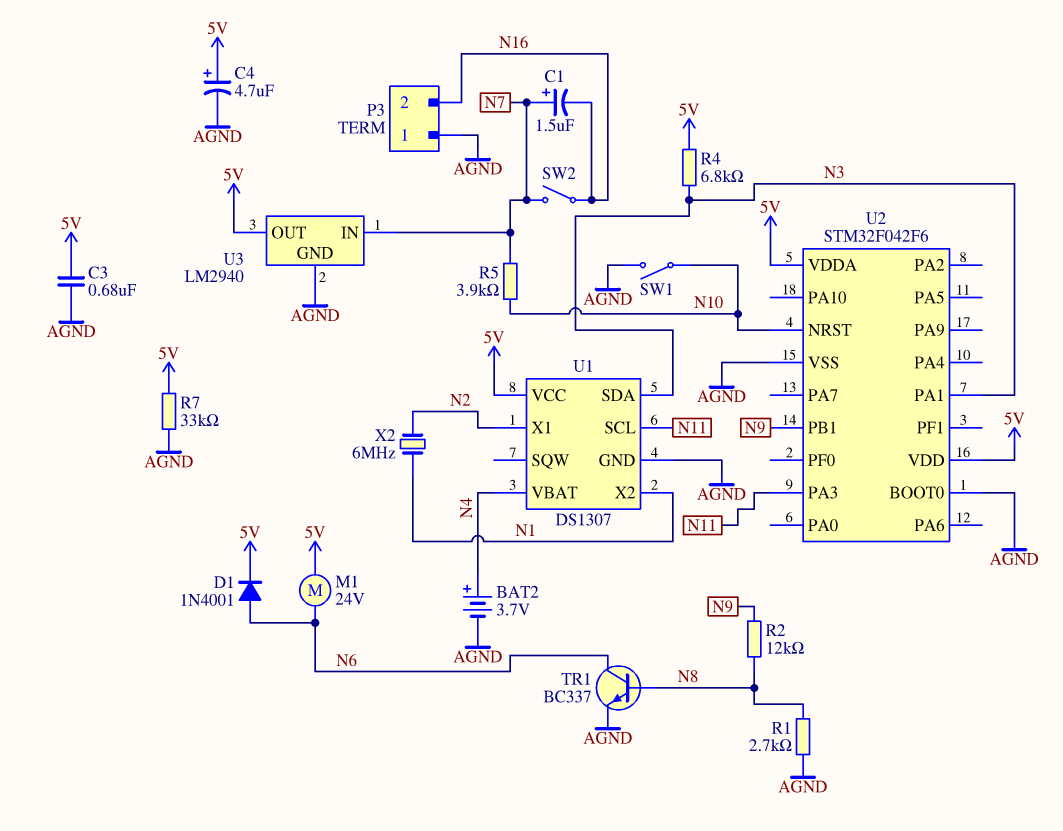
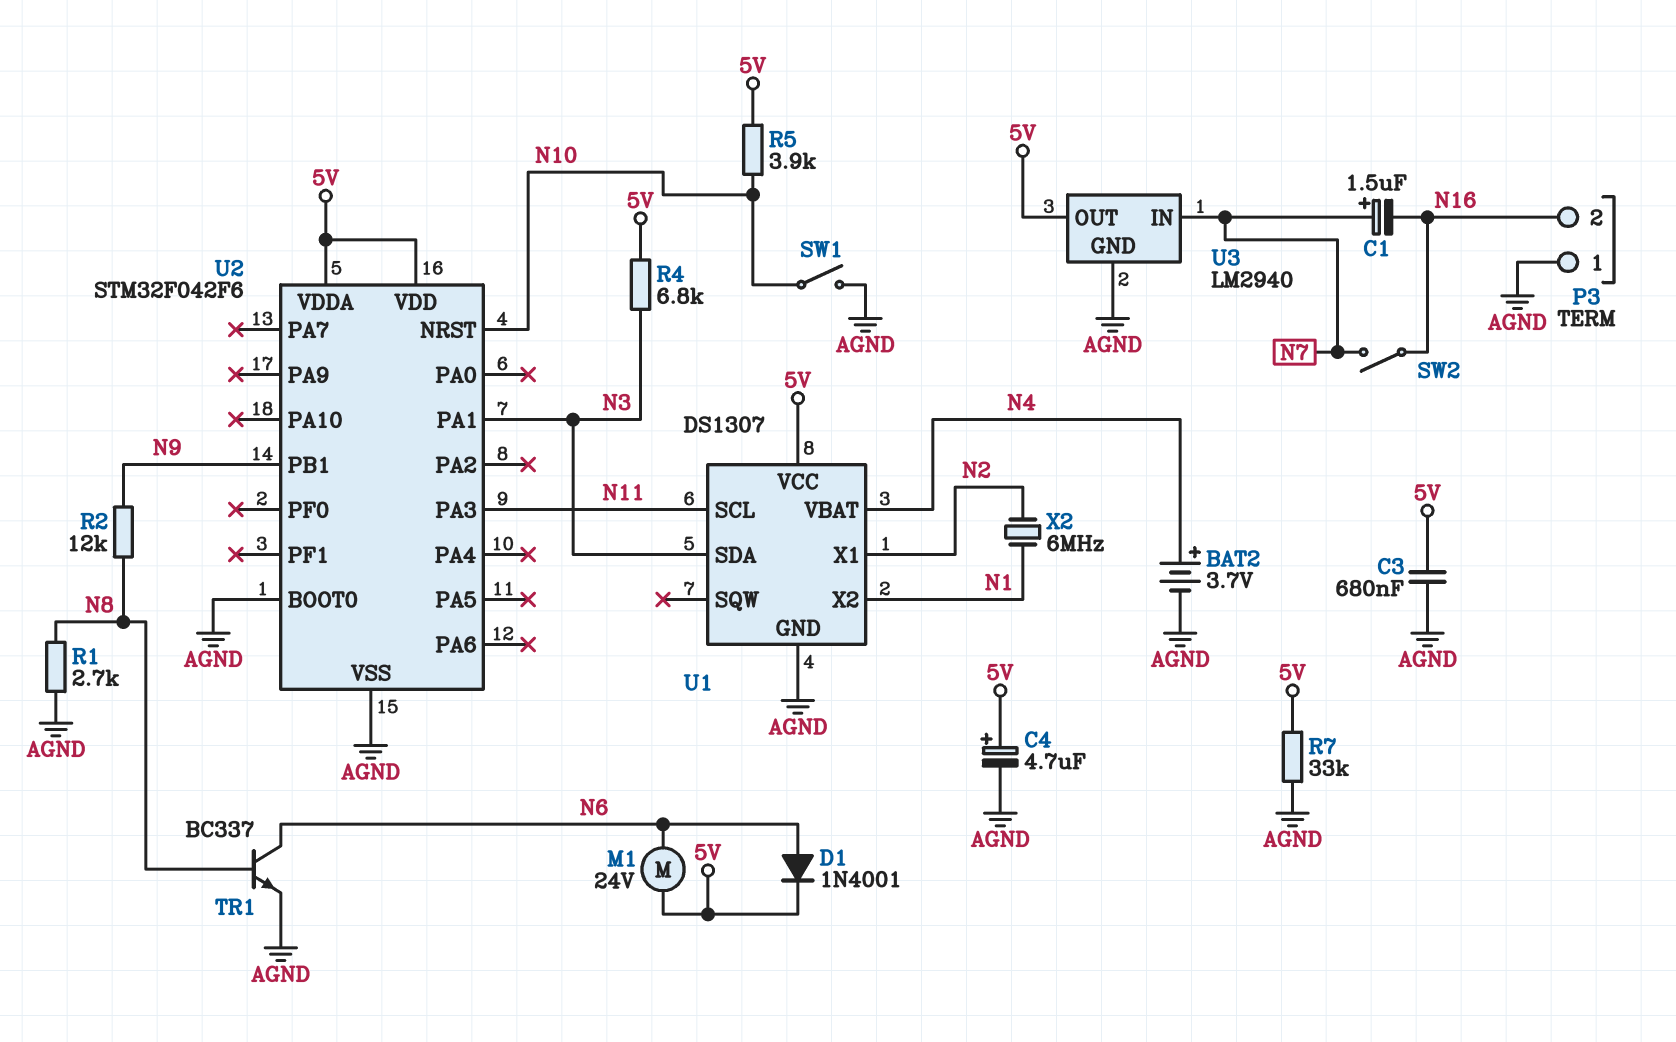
R5: 3.9k (N7, N10) -> 3.9k (5V, N10)

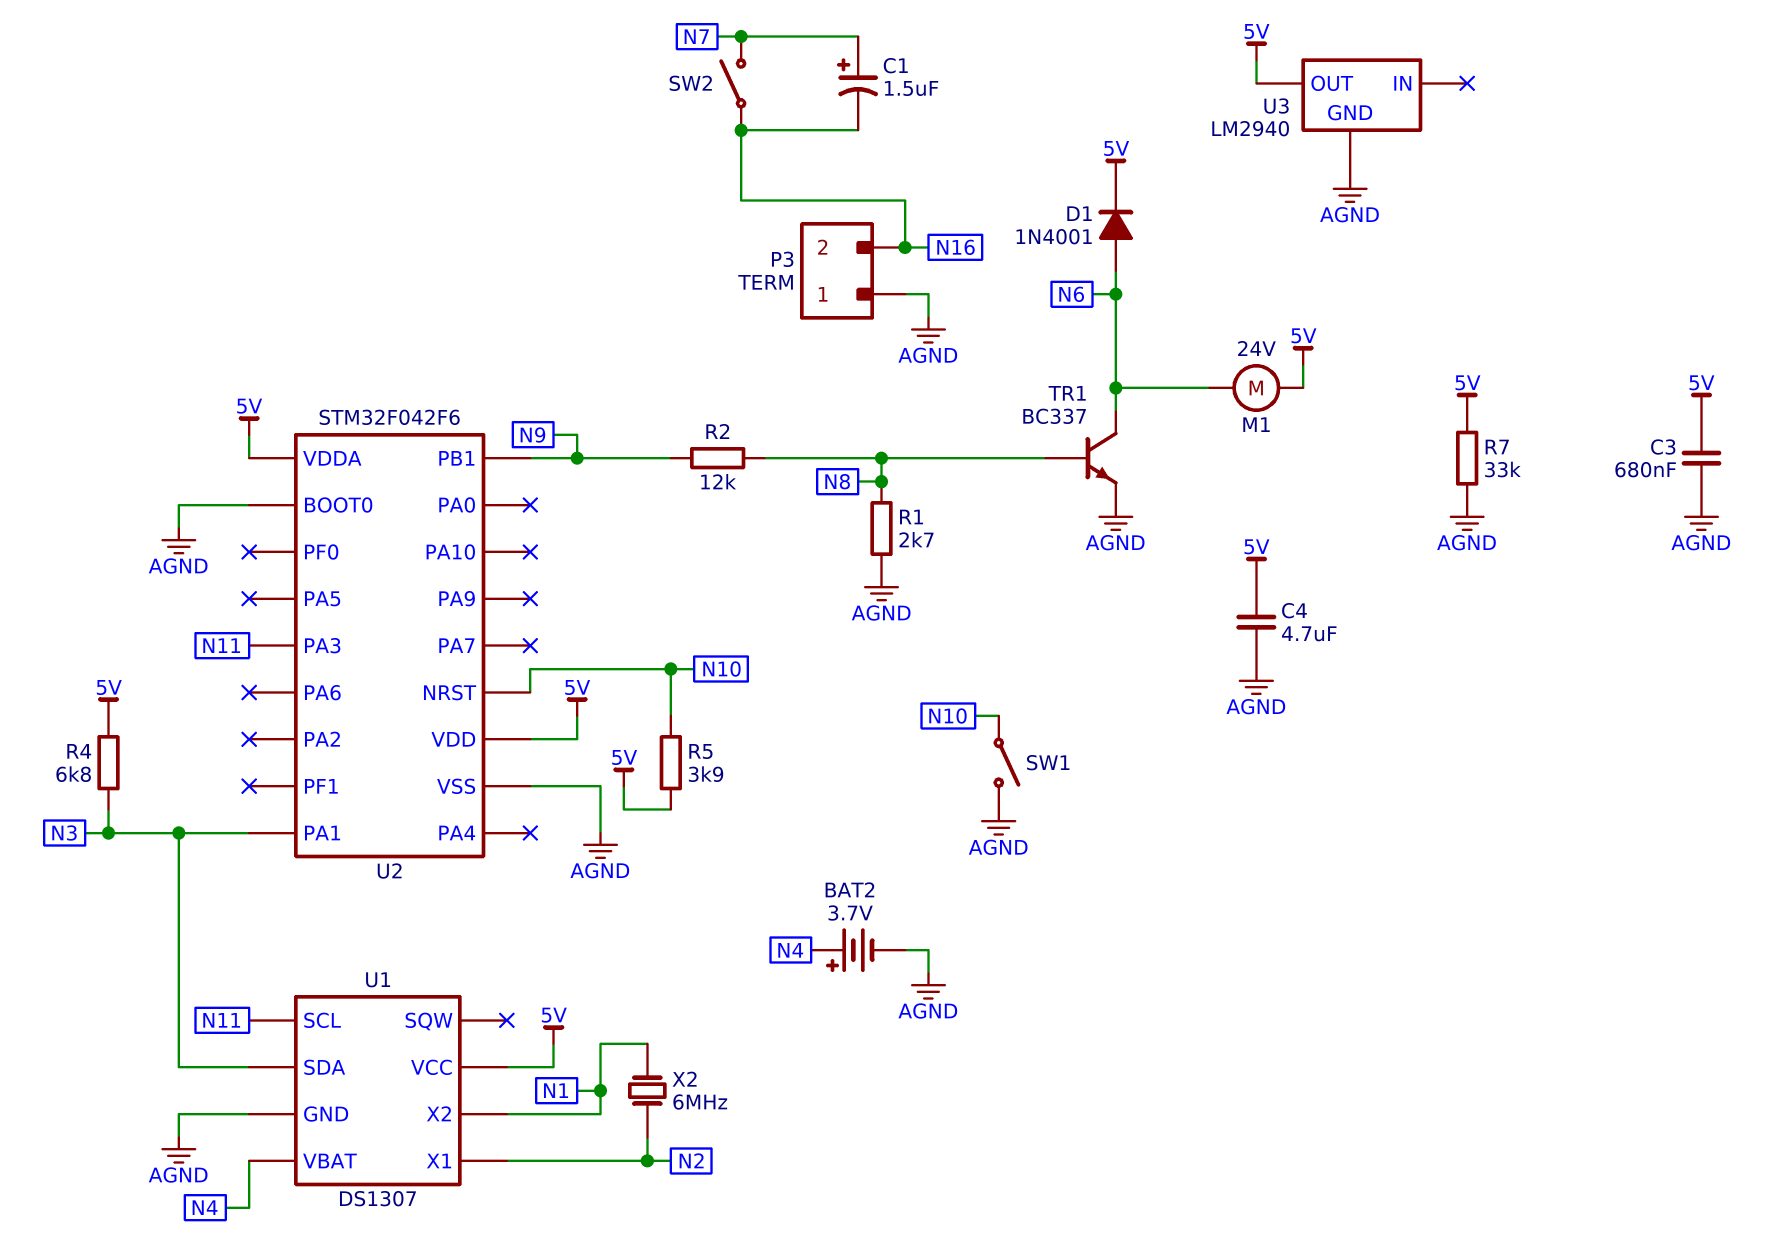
C4: 4.7uF (plus 5V, minus AGND) -> 4.7uF (5V, AGND)
U3 pin IN: N7 -> none

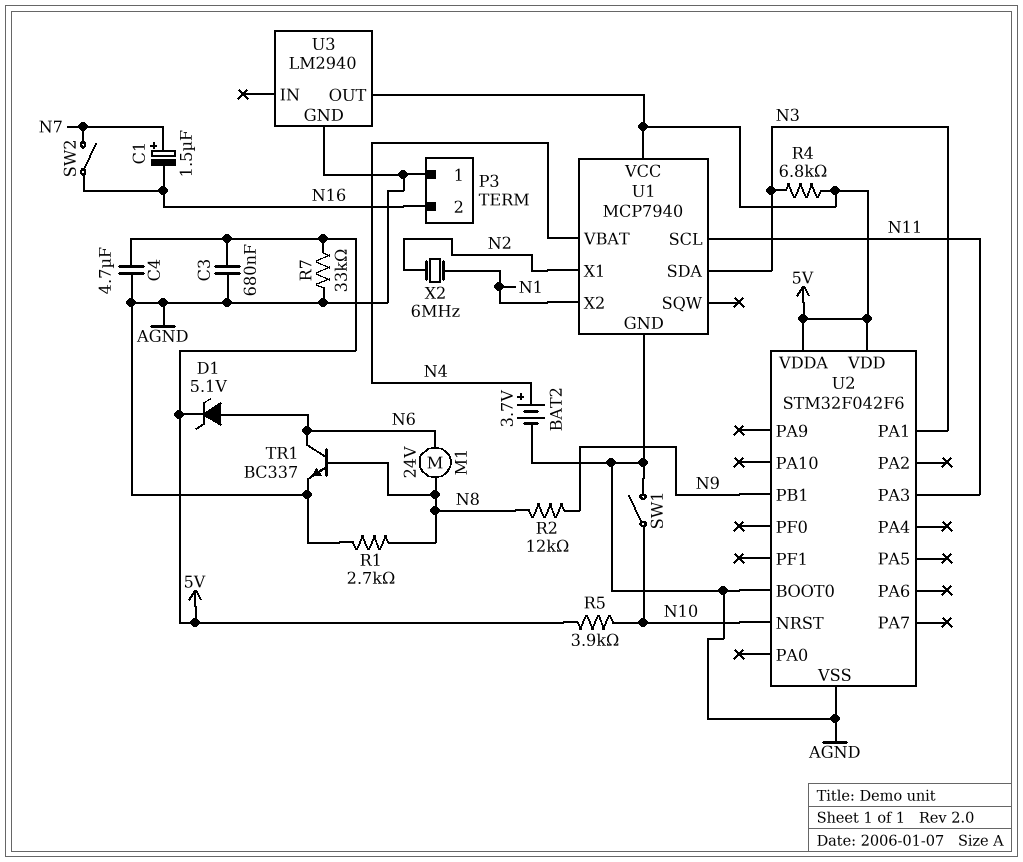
D1: diode 1N4001 (A N6, K 5V) -> zener 5.1V (A N6, K 5V)
M1: motor 24V (5V, N6) -> motor 24V (N6, N8)
U1: DS1307 -> MCP7940

